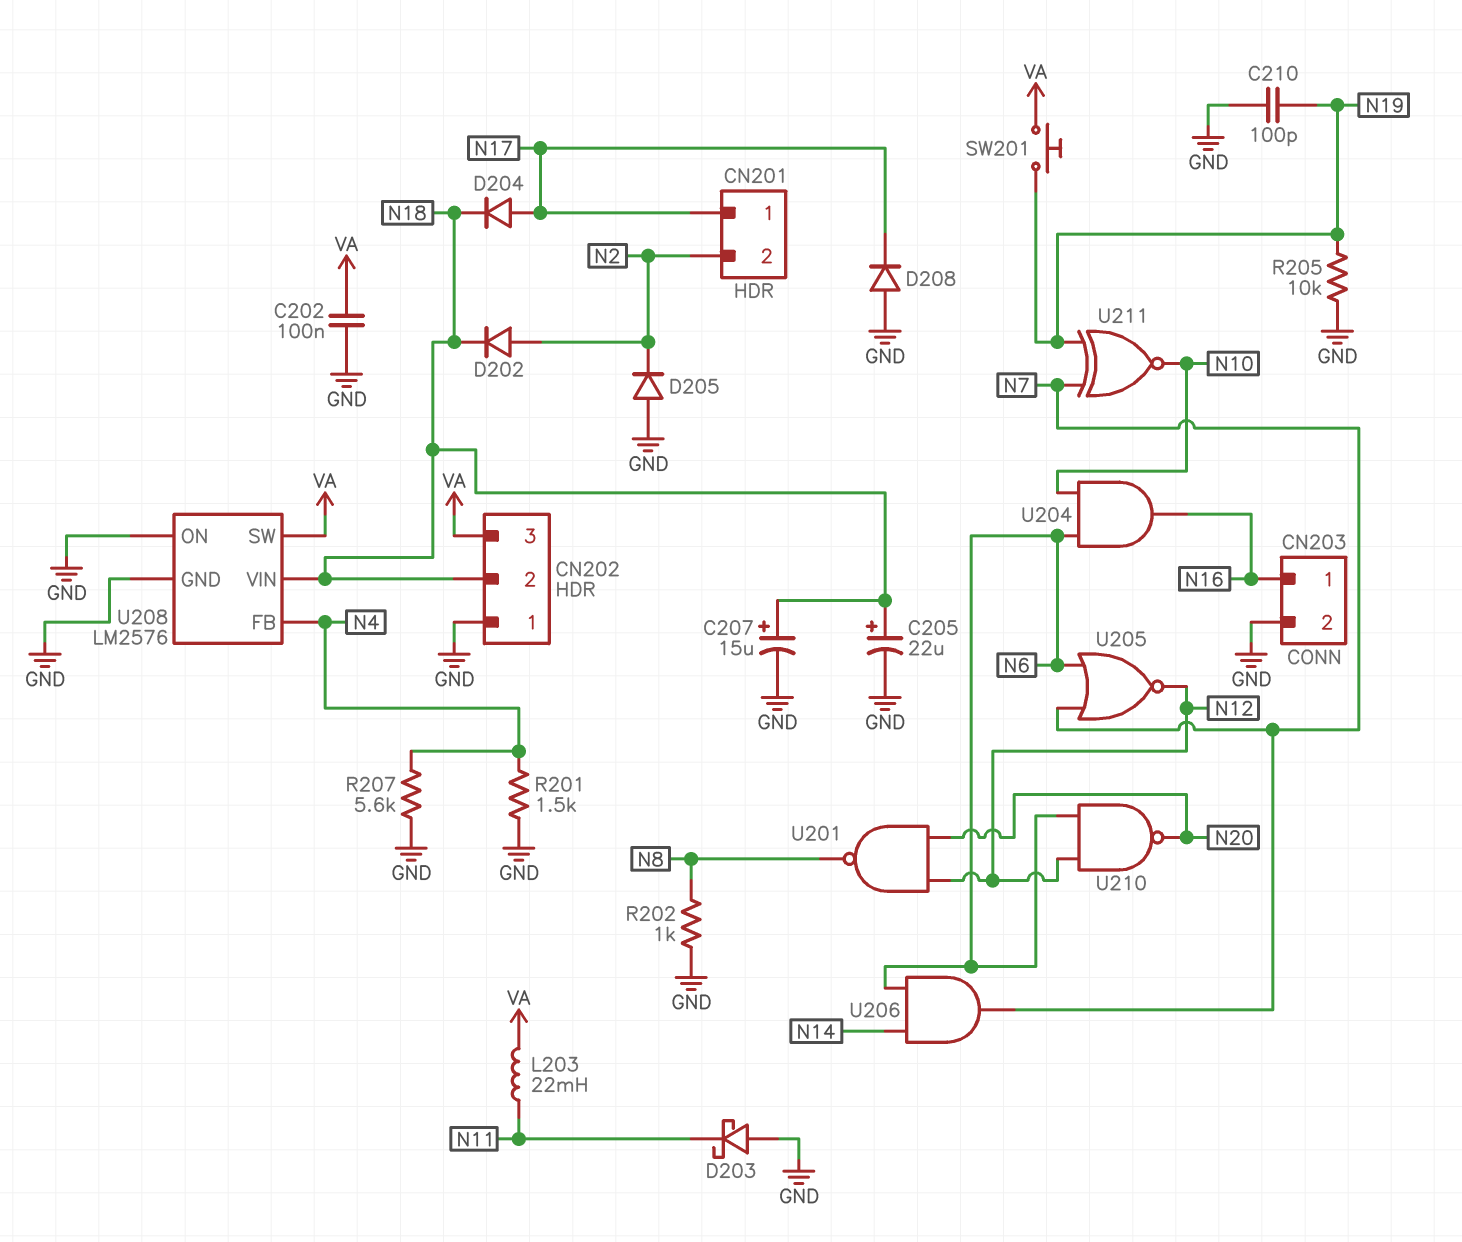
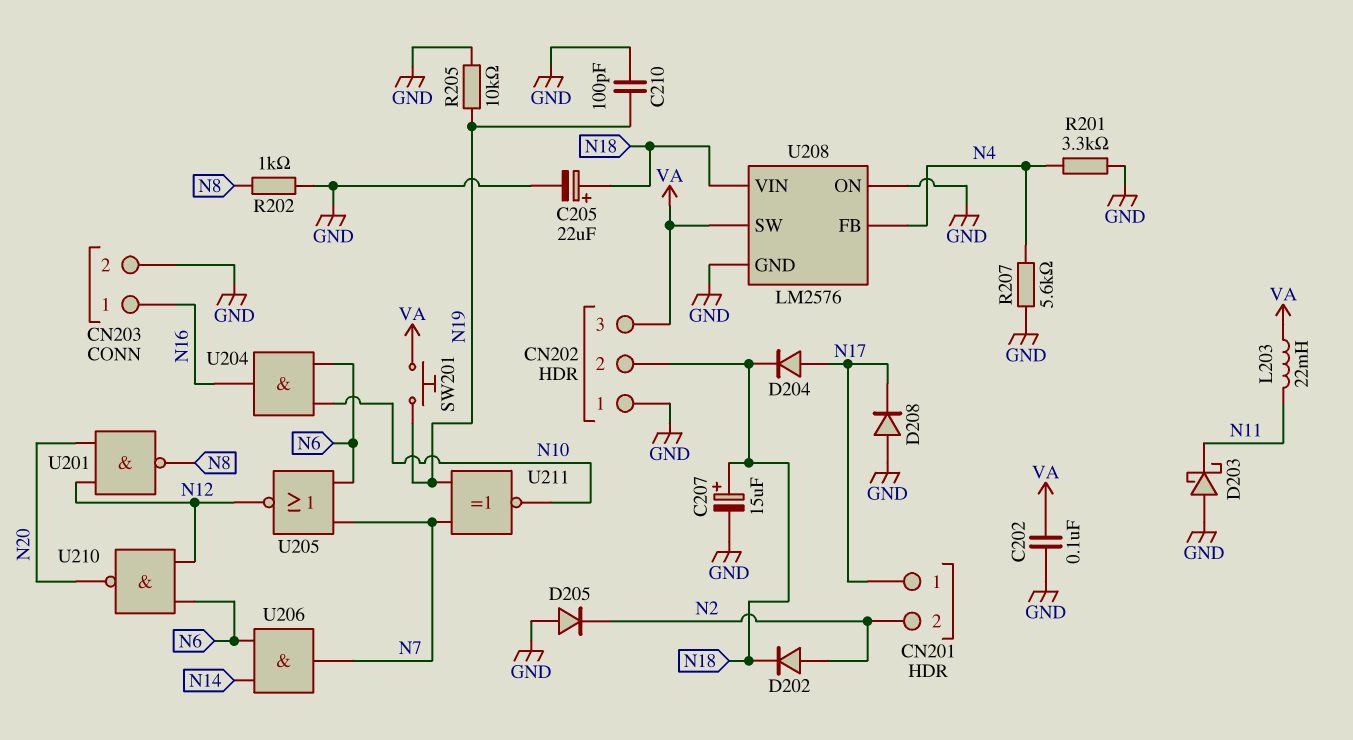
R201: 1.5k (GND, N4) -> 3.3k (GND, N4)

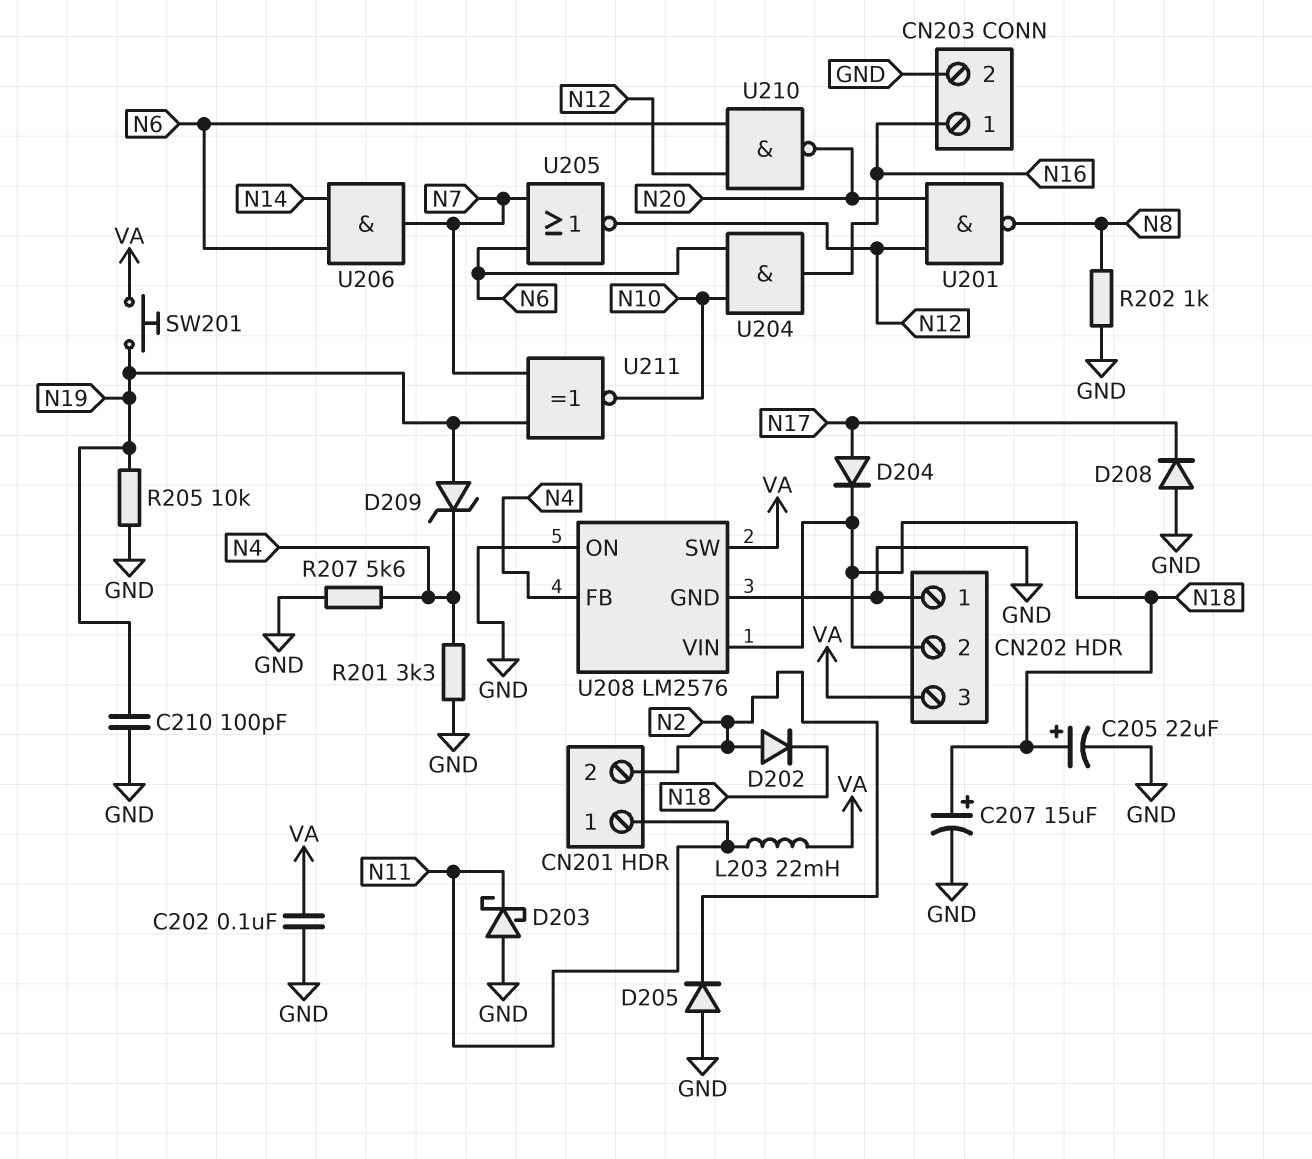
CN201 pin 1: N17 -> N11
D209: none -> zener (A N19, K N4)

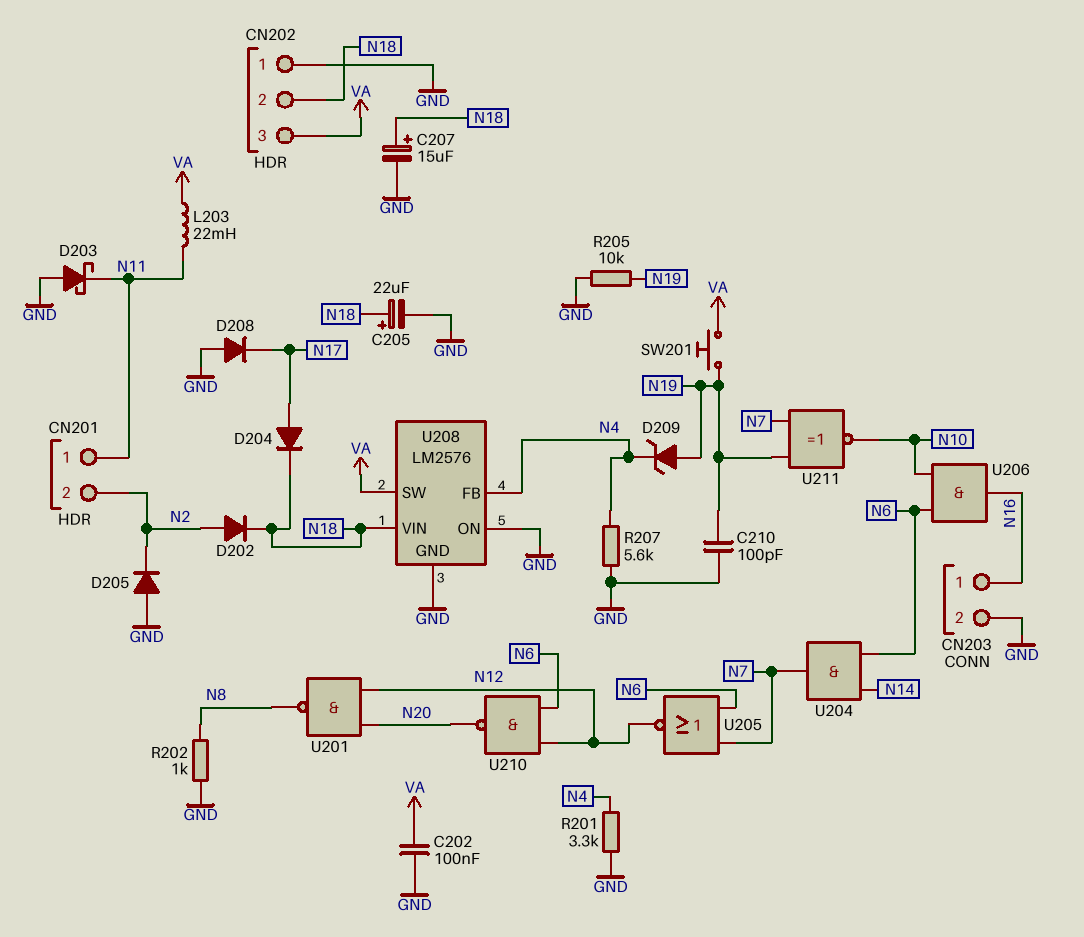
U204: AND (in N6, in N10, out N16) -> AND (in N6, in N14, out N7)
U206: AND (in N6, in N14, out N7) -> AND (in N6, in N10, out N16)

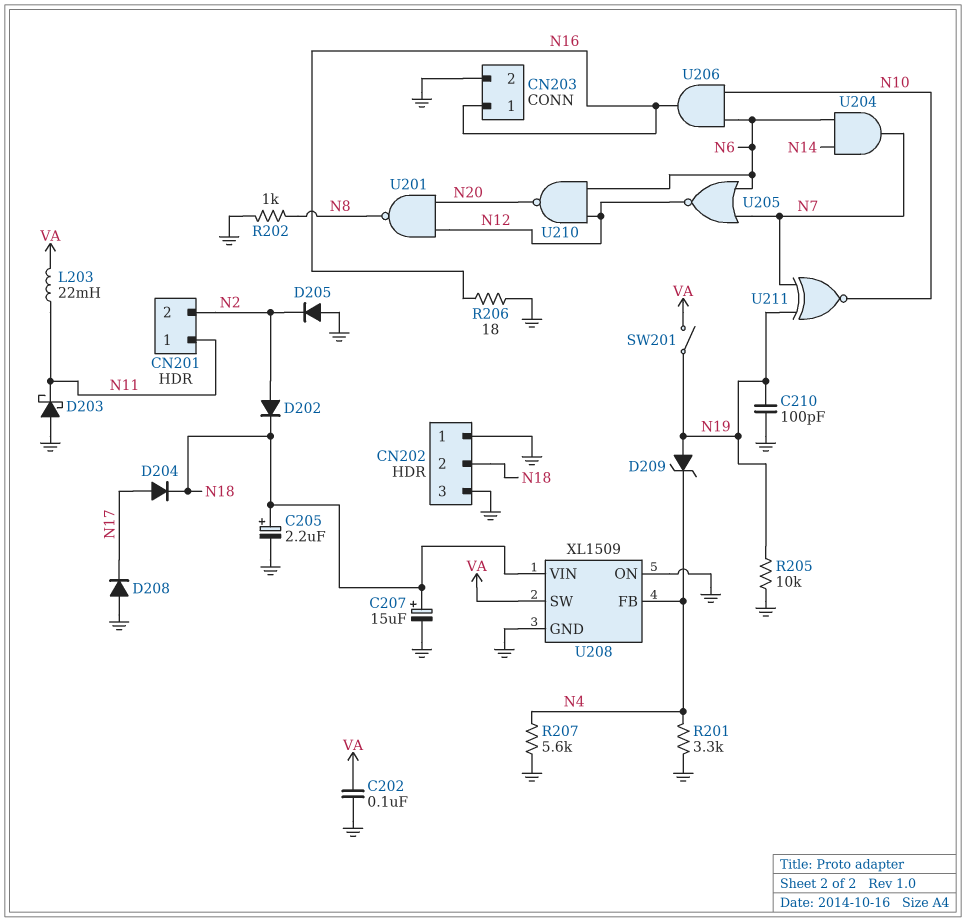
C205: 22uF (plus N18, minus GND) -> 2.2uF (plus N18, minus GND)
CN202 pin 3: VA -> GND
R206: none -> 18 (GND, N16)
SW201: button (N19, VA) -> switch (N19, VA)
U208: LM2576 -> XL1509

